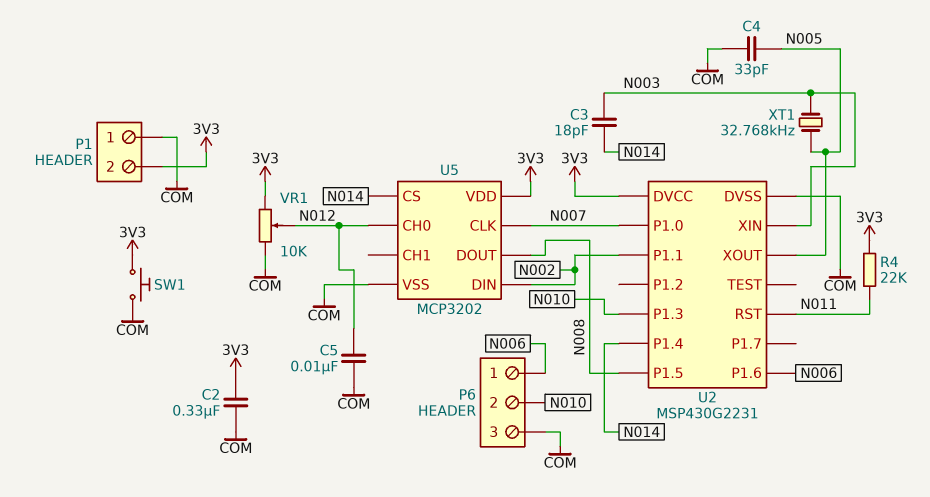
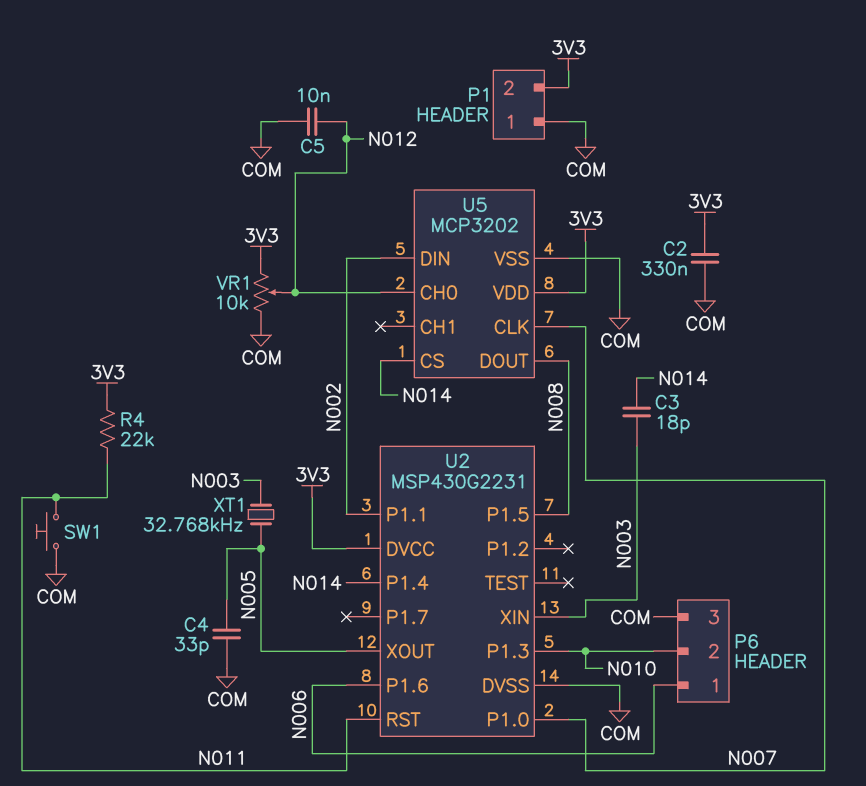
SW1: button (3V3, COM) -> button (COM, N011)

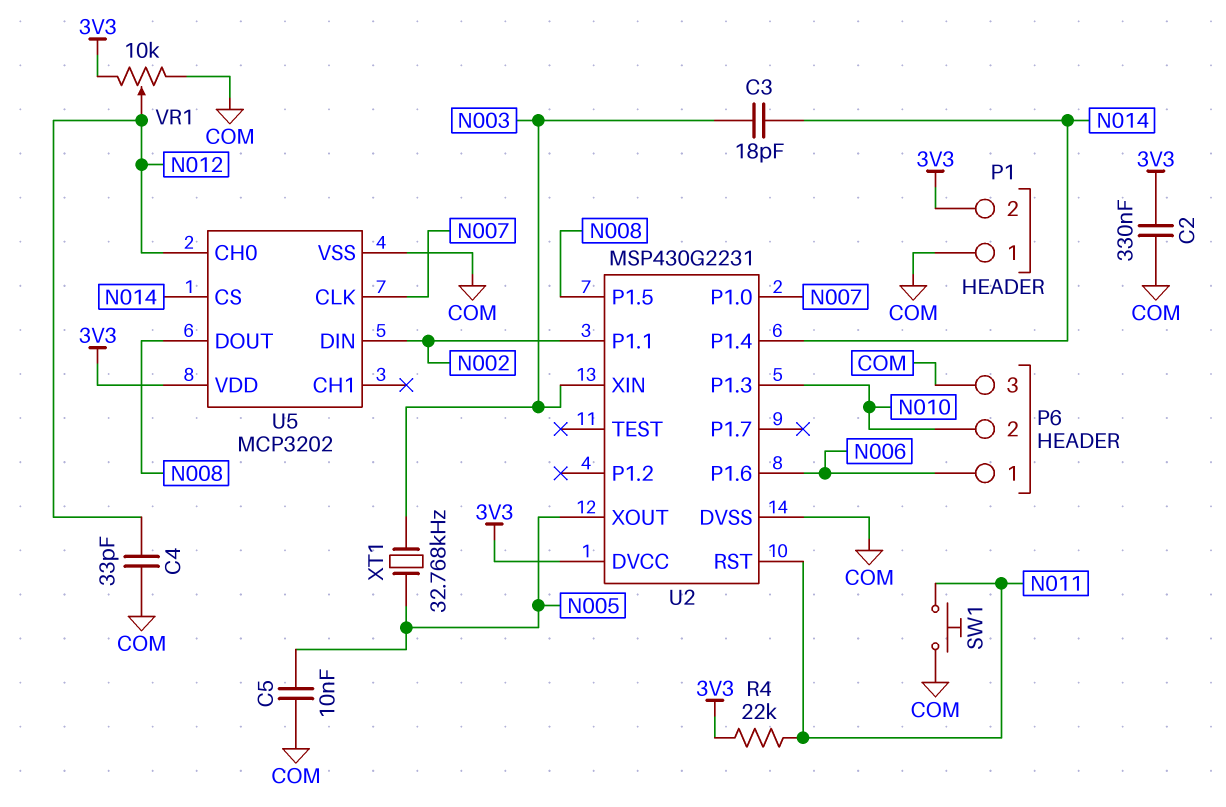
C4: 33pF (COM, N005) -> 33pF (COM, N012)
C5: 10nF (COM, N012) -> 10nF (COM, N005)

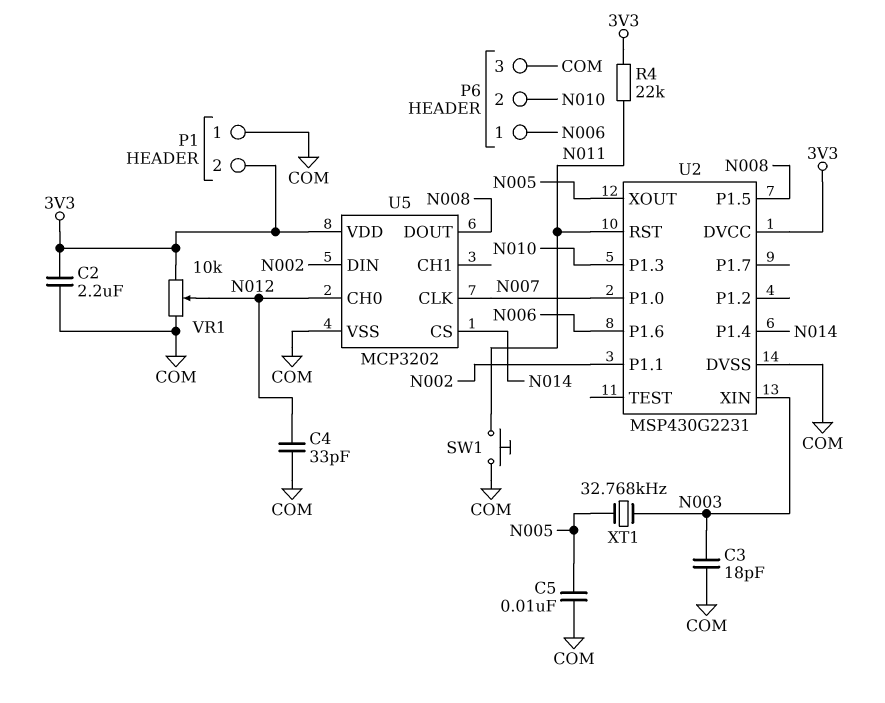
C2: 330nF (3V3, COM) -> 2.2uF (3V3, COM)
C3: 18pF (N003, N014) -> 18pF (COM, N003)

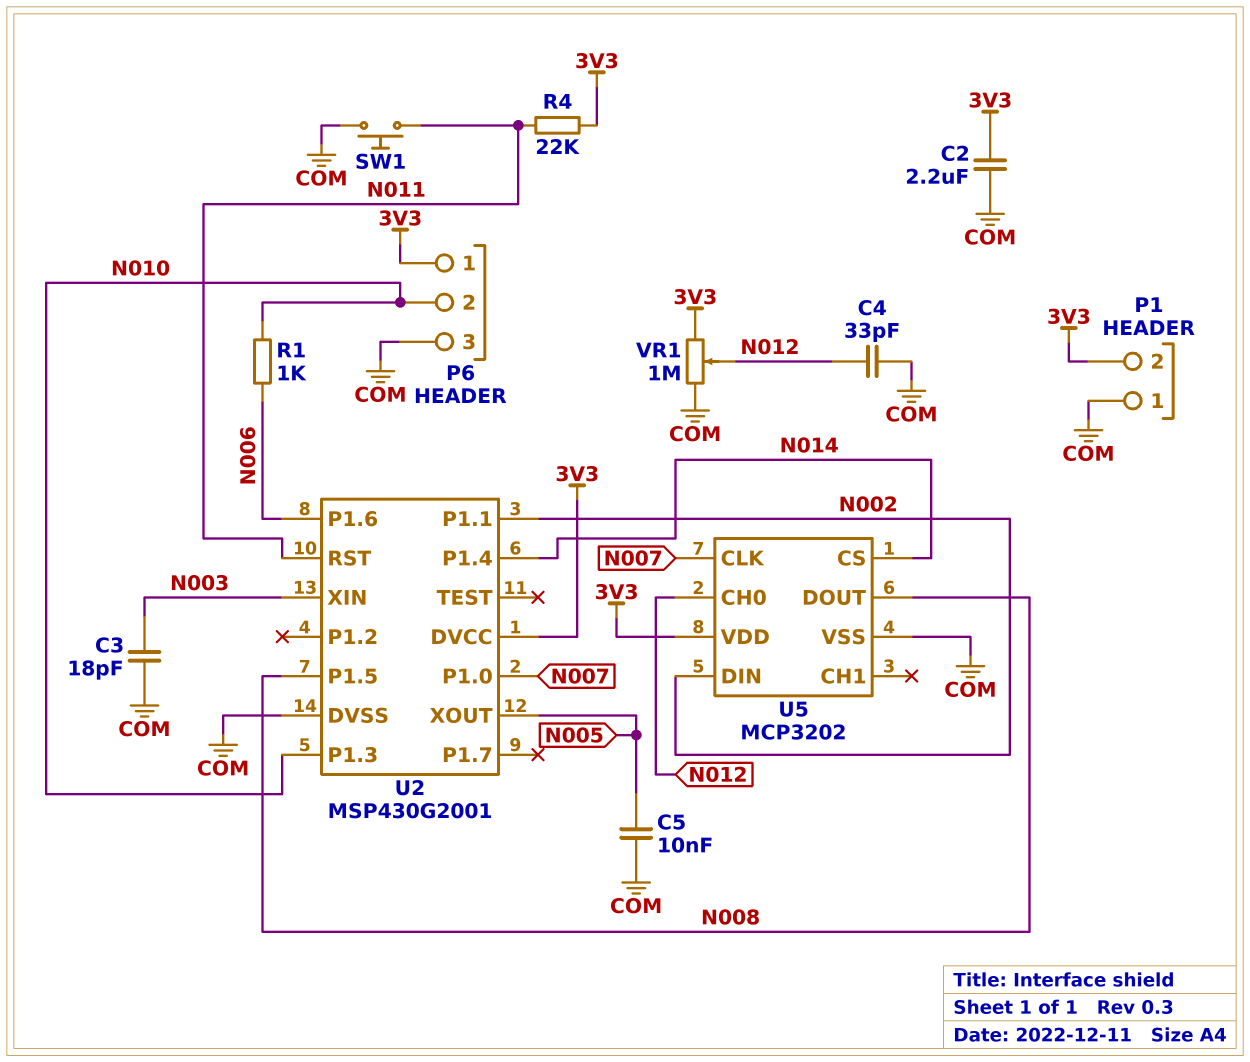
P6 pin 1: N006 -> 3V3
R1: none -> 1k (N006, N010)
U2: MSP430G2231 -> MSP430G2001
VR1: 10k (3V3, COM, wiper N012) -> 1M (3V3, COM, wiper N012)
XT1: 32.768kHz (N003, N005) -> none

